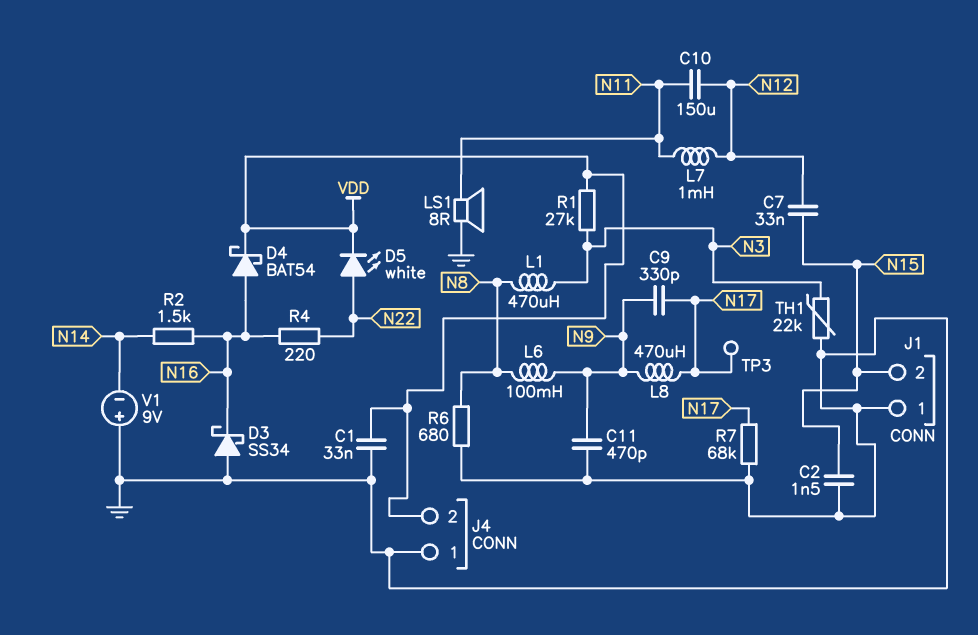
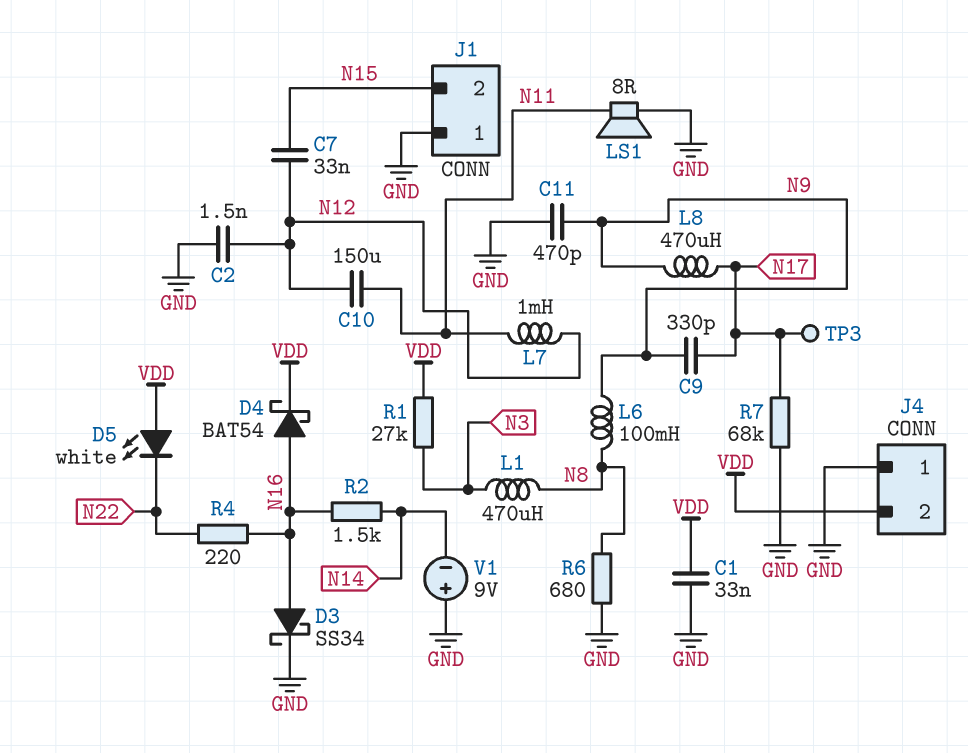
C2: 1.5nF (GND, N15) -> 1.5nF (GND, N12)
D3: schottky SS34 (A GND, K N16) -> schottky SS34 (A N16, K GND)
D5: LED white (A N22, K VDD) -> LED white (A VDD, K N22)
TH1: 22k (GND, N3) -> none

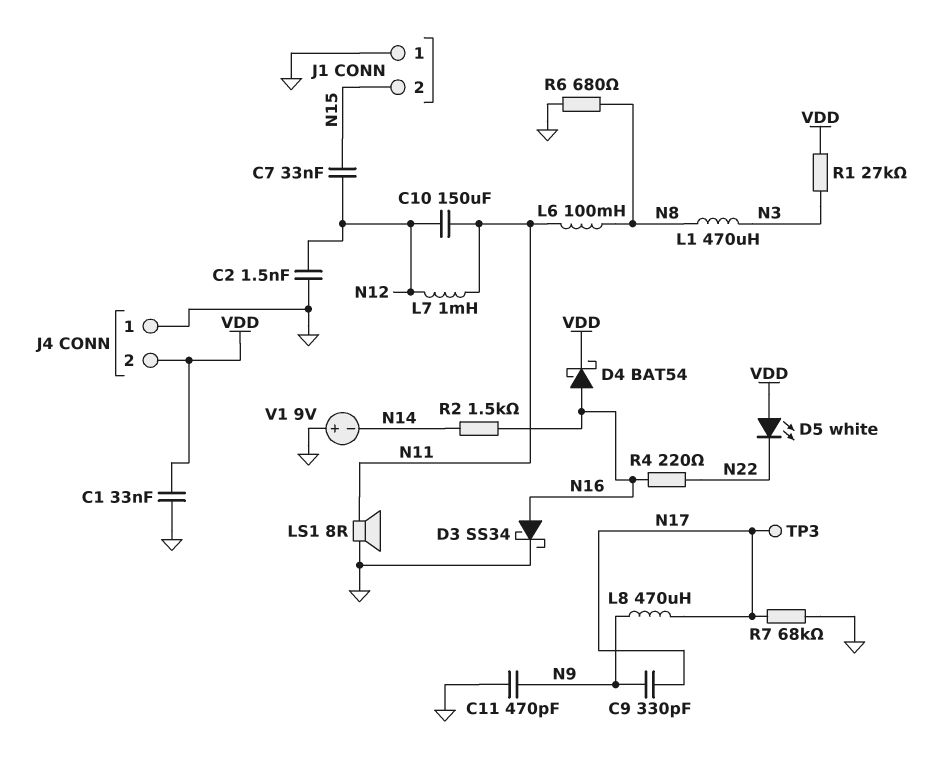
L6: 100mH (N8, N9) -> 100mH (N8, N11)

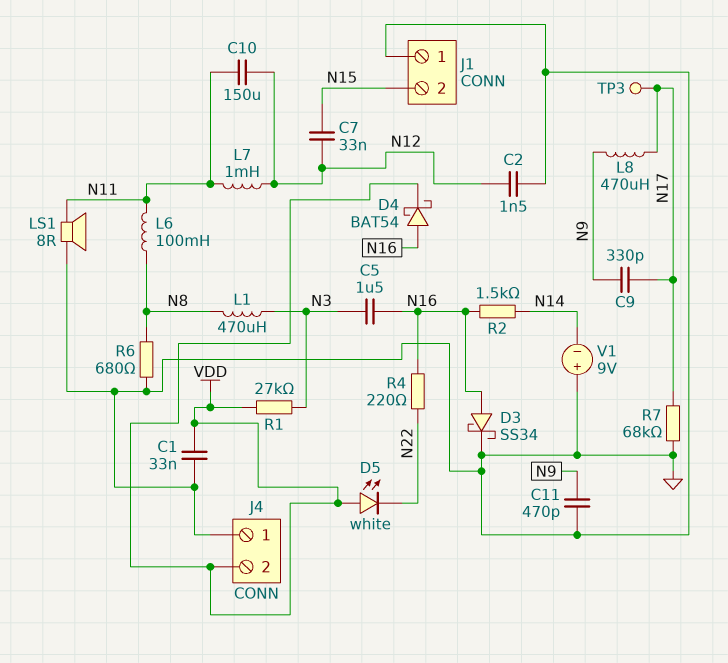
C5: none -> 1.5uF (N3, N16)

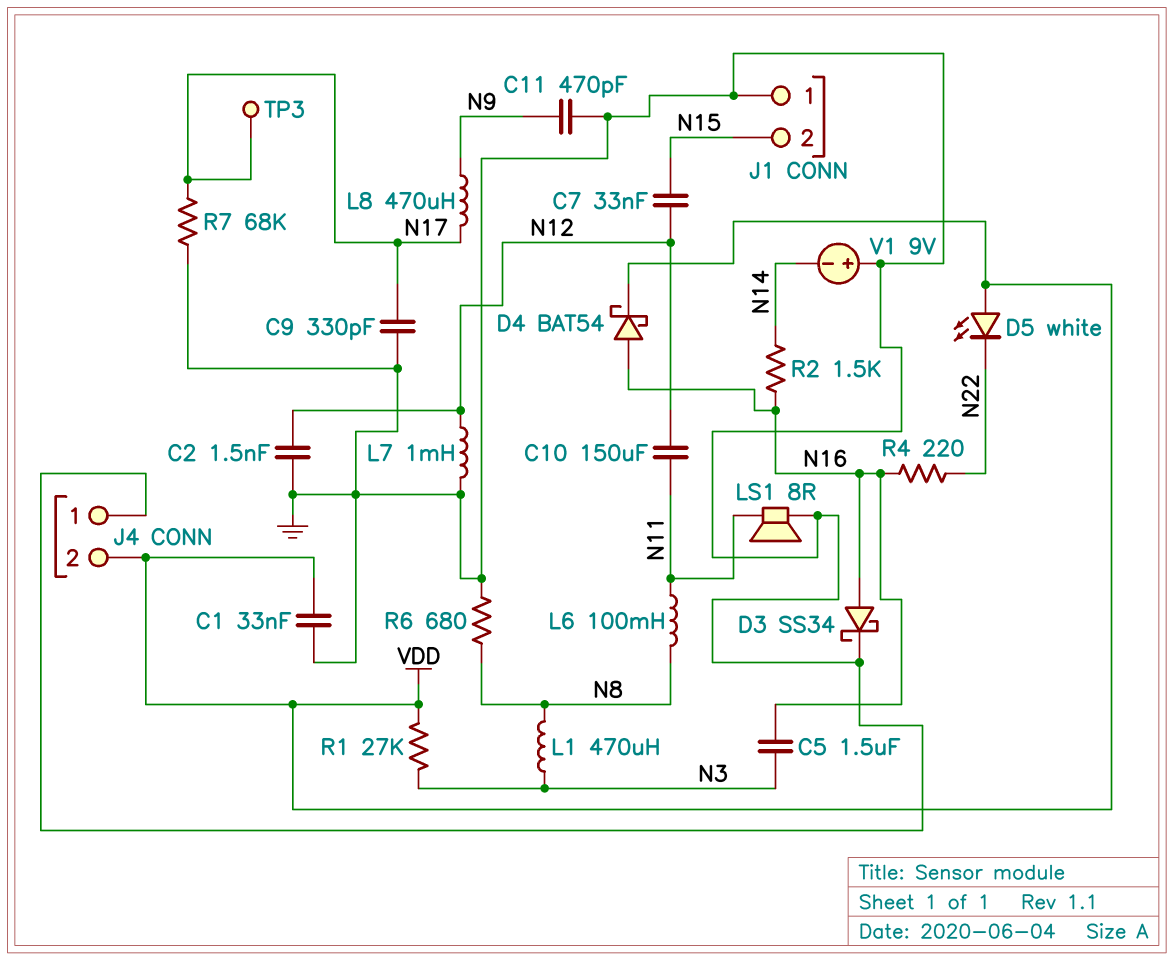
C9: 330pF (N9, N17) -> 330pF (GND, N17)
L7: 1mH (N11, N12) -> 1mH (GND, N12)

